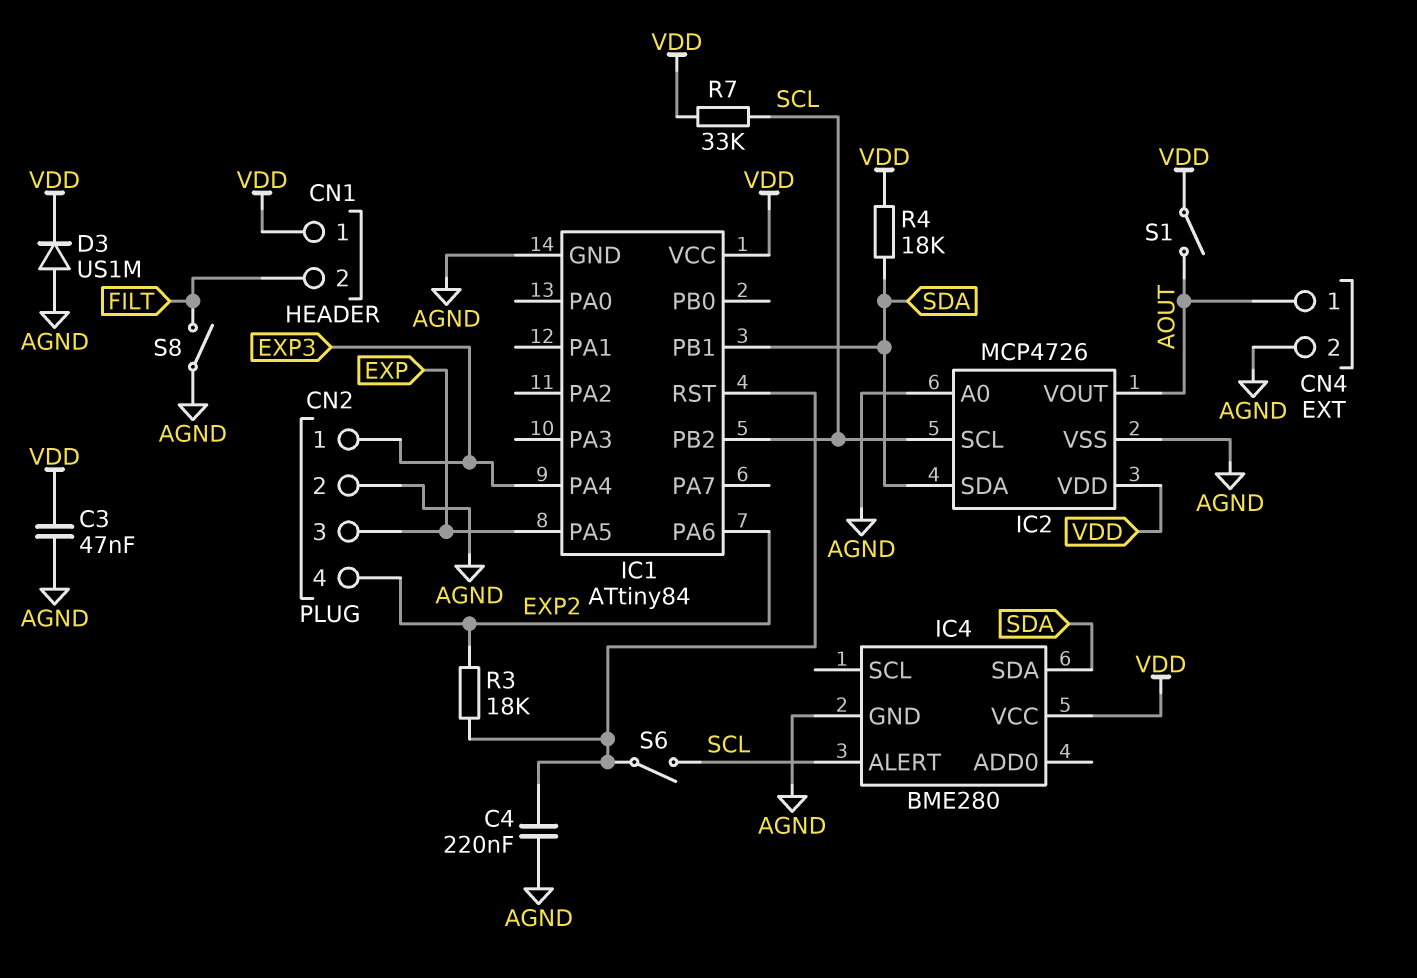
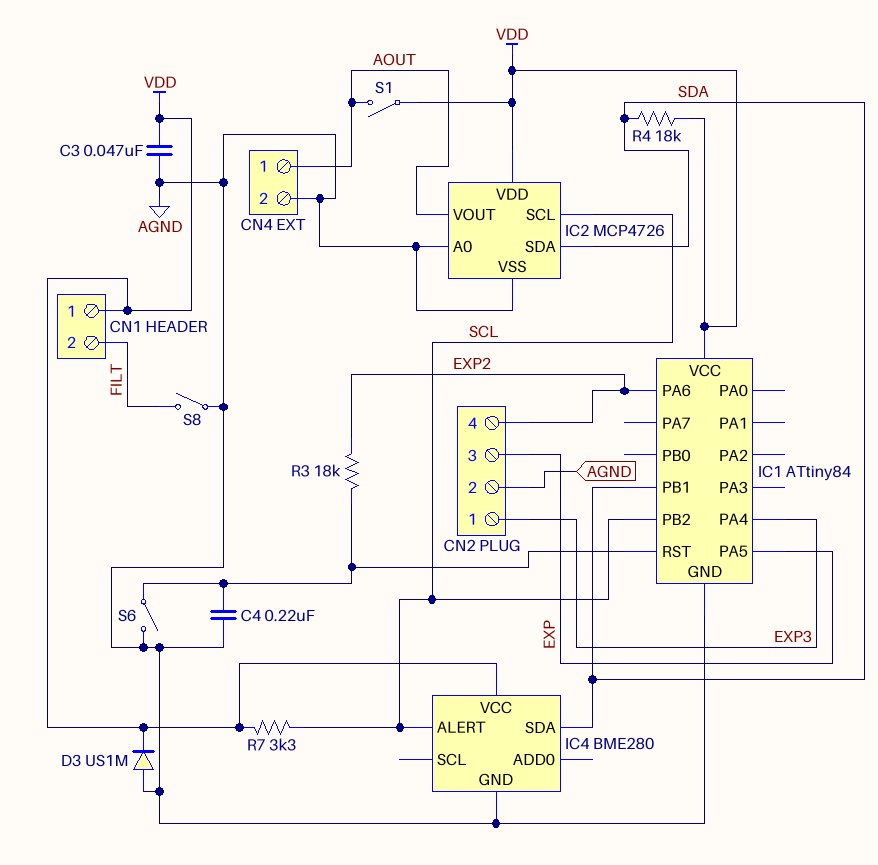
R7: 33k (SCL, VDD) -> 3.3k (SCL, VDD)
S6: switch (IC1/RST, SCL) -> switch (AGND, IC1/RST)

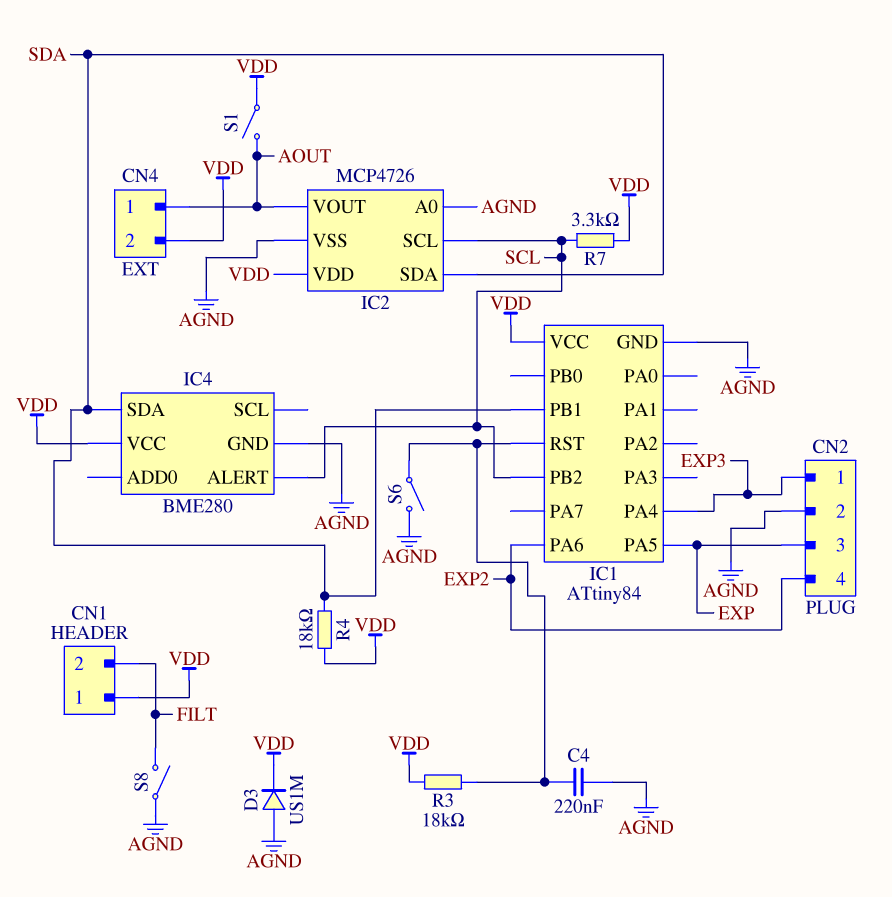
C3: 47nF (AGND, VDD) -> none
CN4 pin 2: AGND -> VDD
R3: 18k (EXP2, IC1/RST) -> 18k (IC1/RST, VDD)

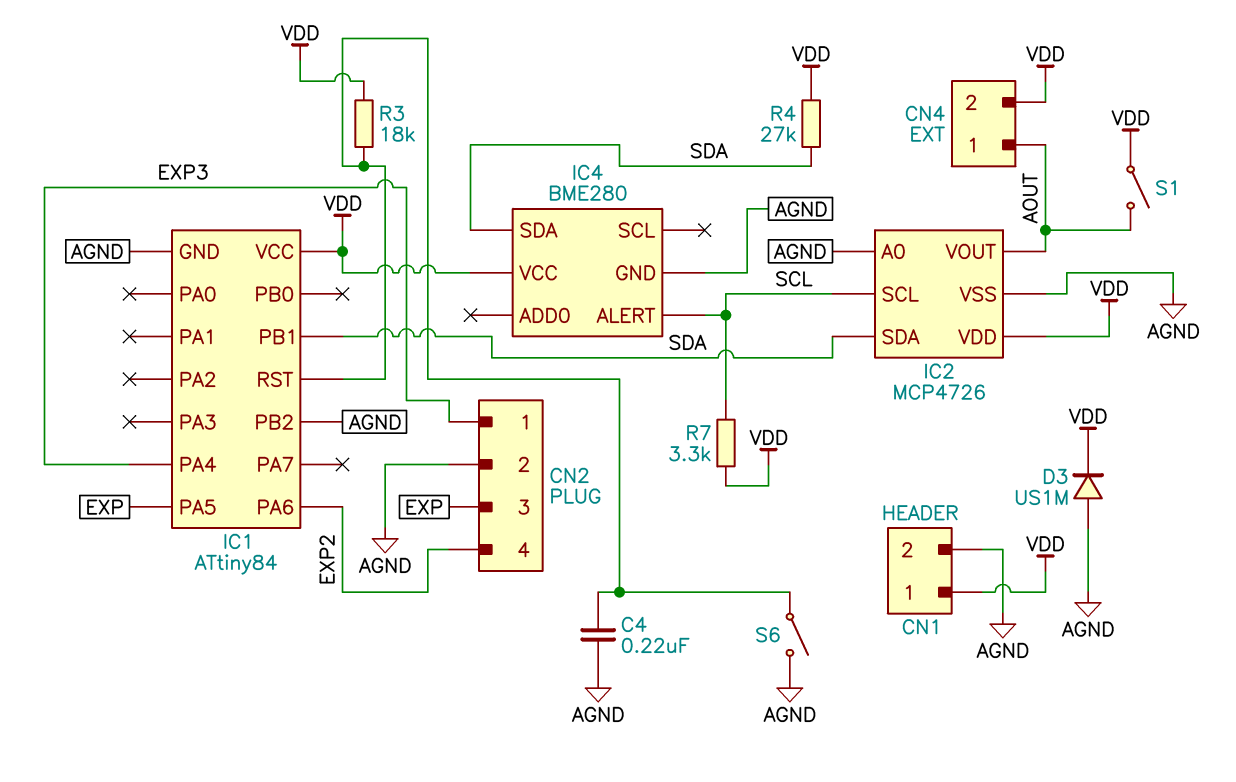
CN1 pin 2: FILT -> AGND
IC1 pin PB2: SCL -> AGND
R4: 18k (SDA, VDD) -> 27k (SDA, VDD)
S8: switch (AGND, FILT) -> none

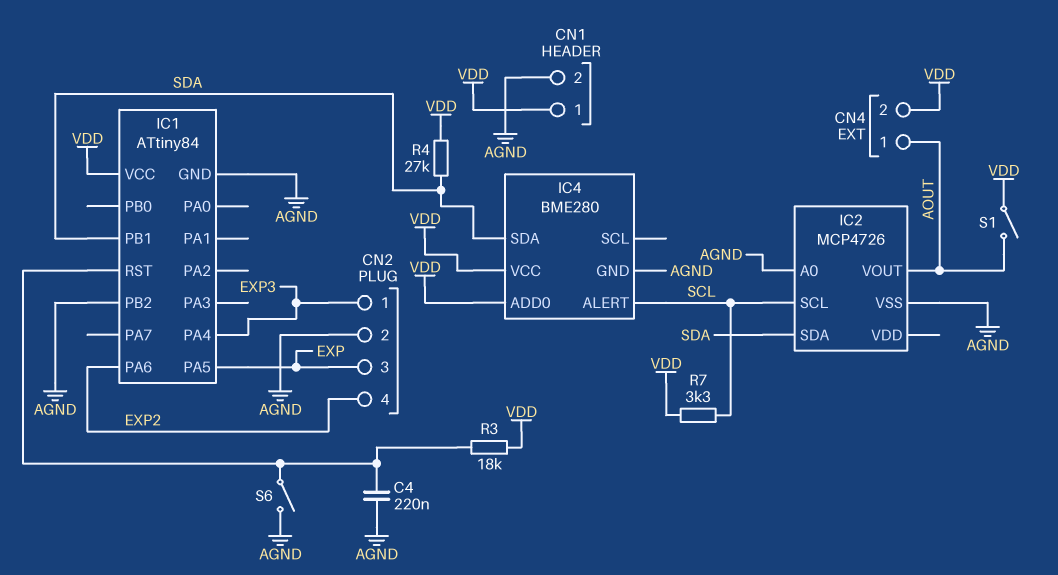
D3: diode US1M (A AGND, K VDD) -> none
IC2 pin VDD: VDD -> none
IC4 pin ADD0: none -> VDD

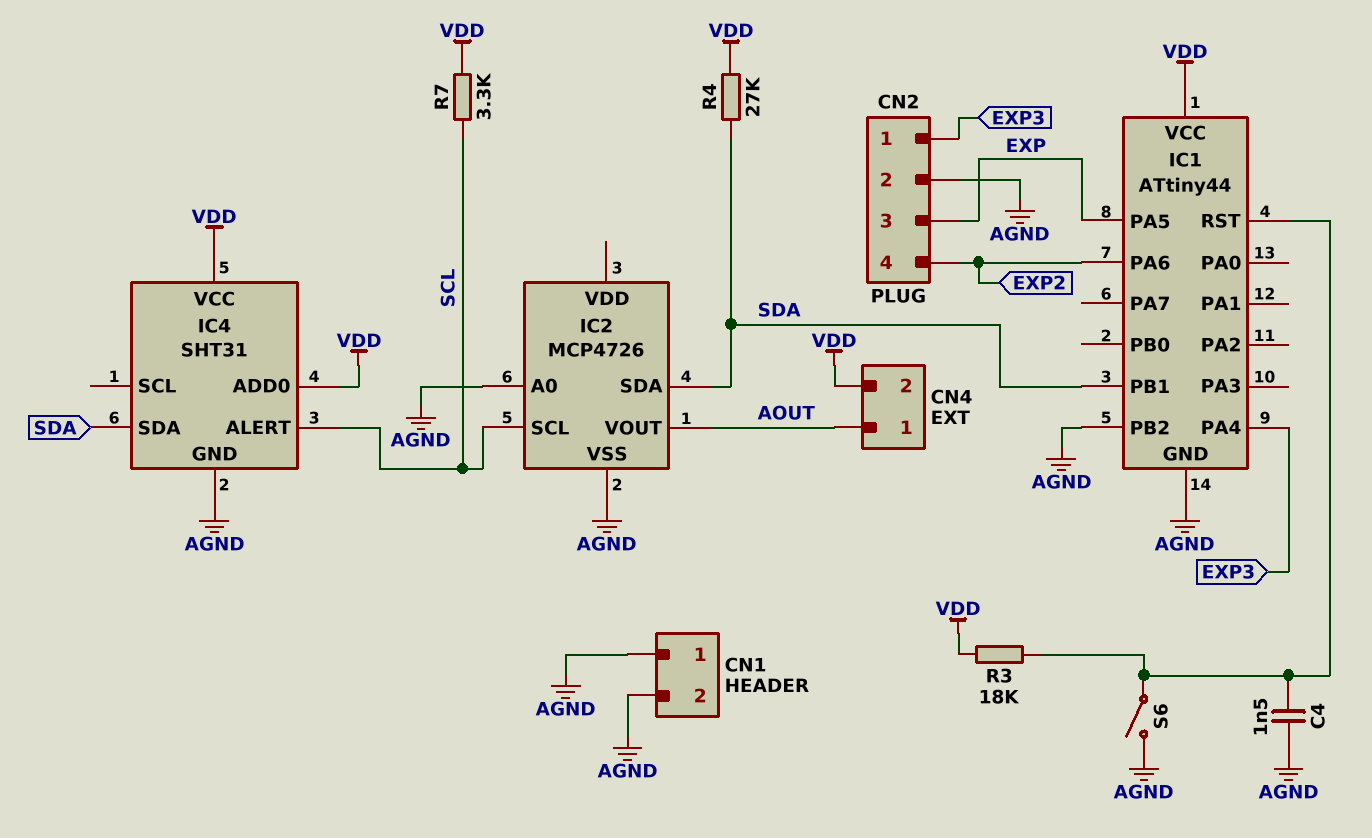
C4: 220nF (AGND, IC1/RST) -> 1.5nF (AGND, IC1/RST)
CN1 pin 1: VDD -> AGND
IC1: ATtiny84 -> ATtiny44
IC4: BME280 -> SHT31
S1: switch (AOUT, VDD) -> none

